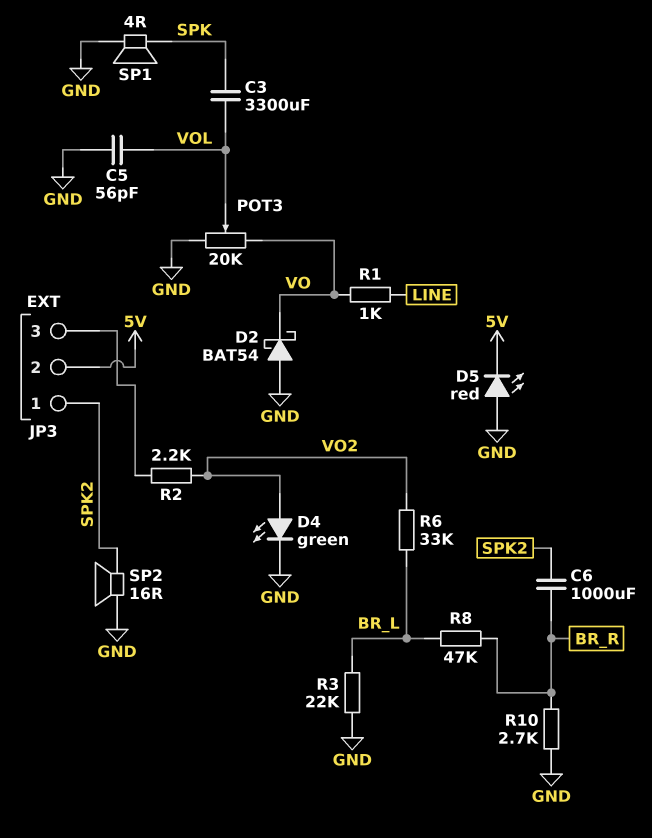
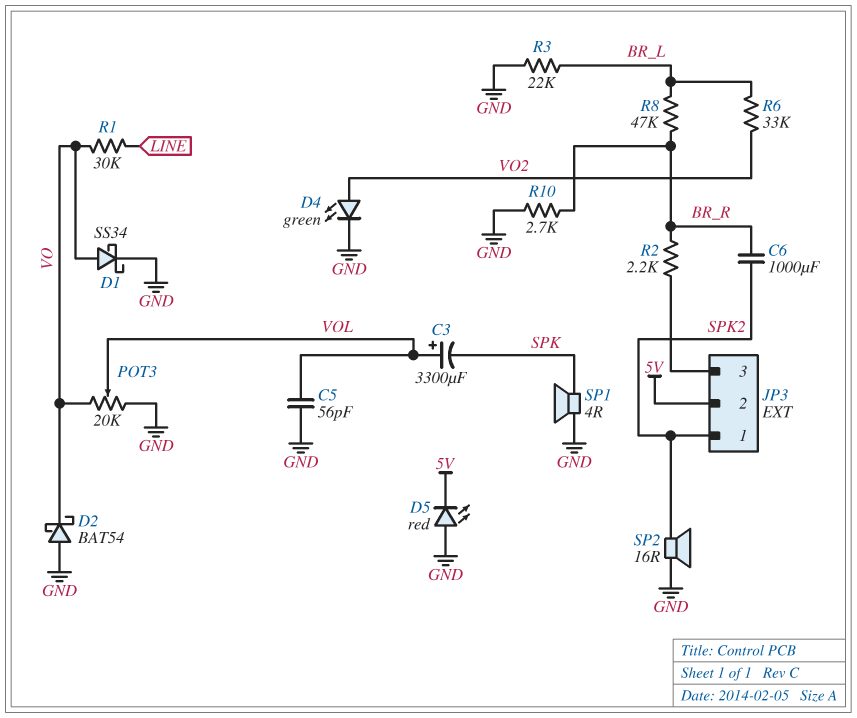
C3: 3300uF (SPK, VOL) -> 3300uF (plus VOL, minus SPK)
D1: none -> schottky SS34 (A VO, K GND)
R1: 1k (LINE, VO) -> 30k (LINE, VO)
R2: 2.2k (JP3/3, VO2) -> 2.2k (BR_R, JP3/3)

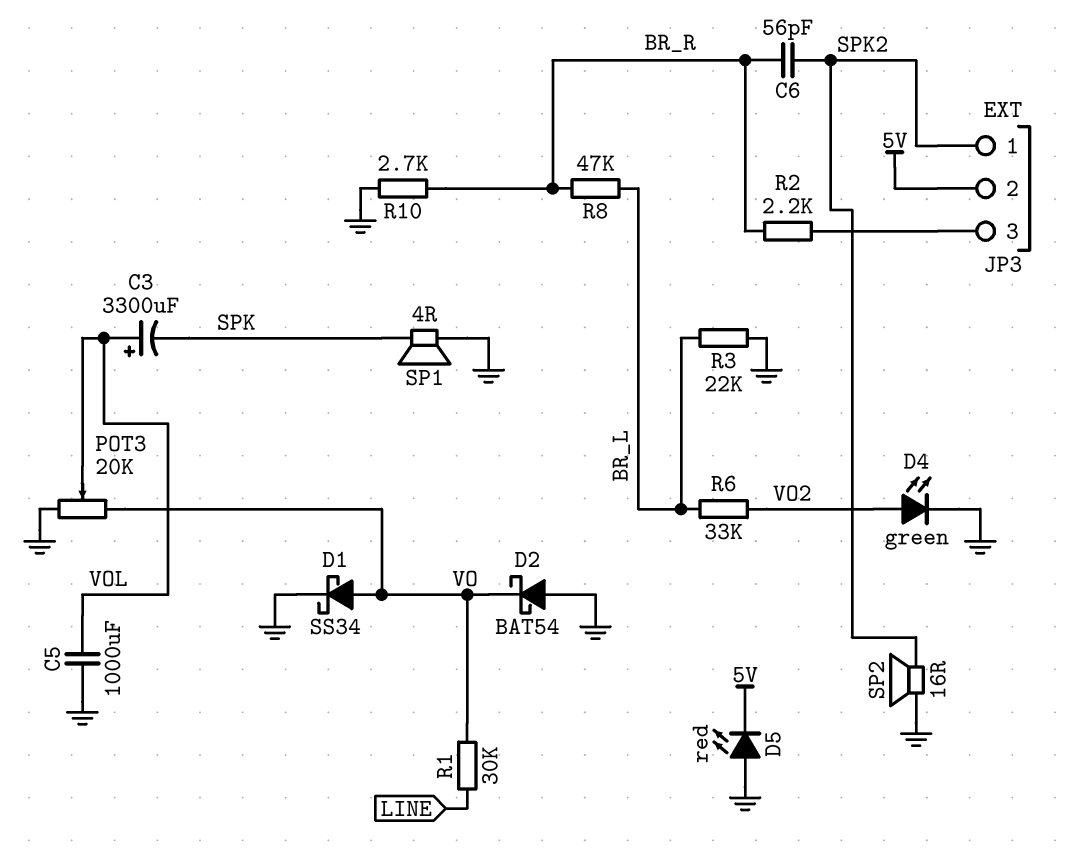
C5: 56pF (GND, VOL) -> 1000uF (GND, VOL)
C6: 1000uF (BR_R, SPK2) -> 56pF (BR_R, SPK2)

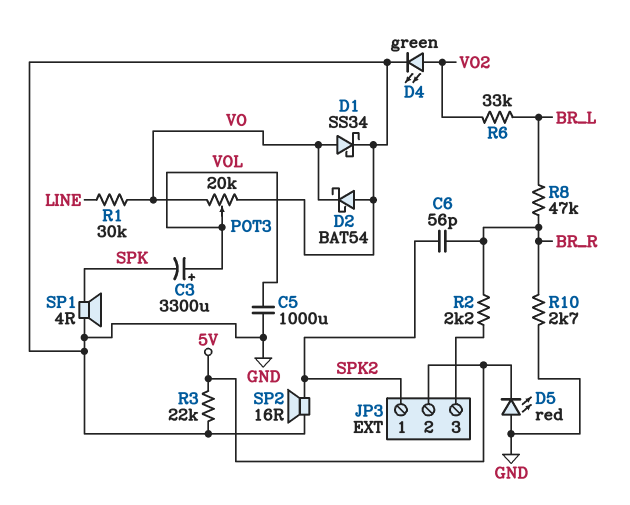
R3: 22k (BR_L, GND) -> 22k (5V, GND)

